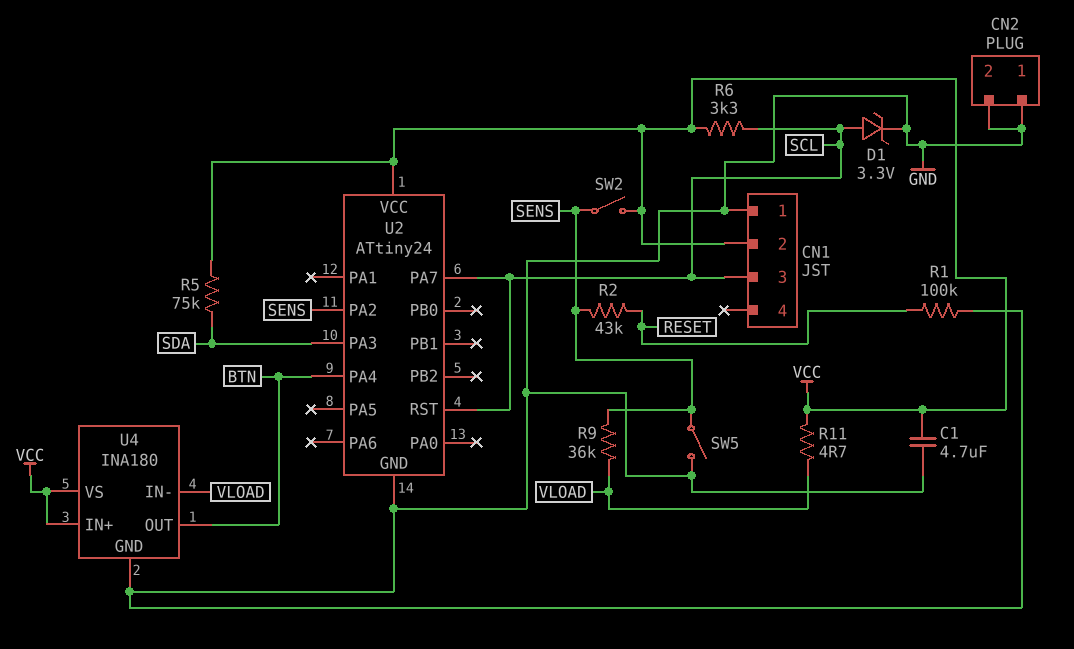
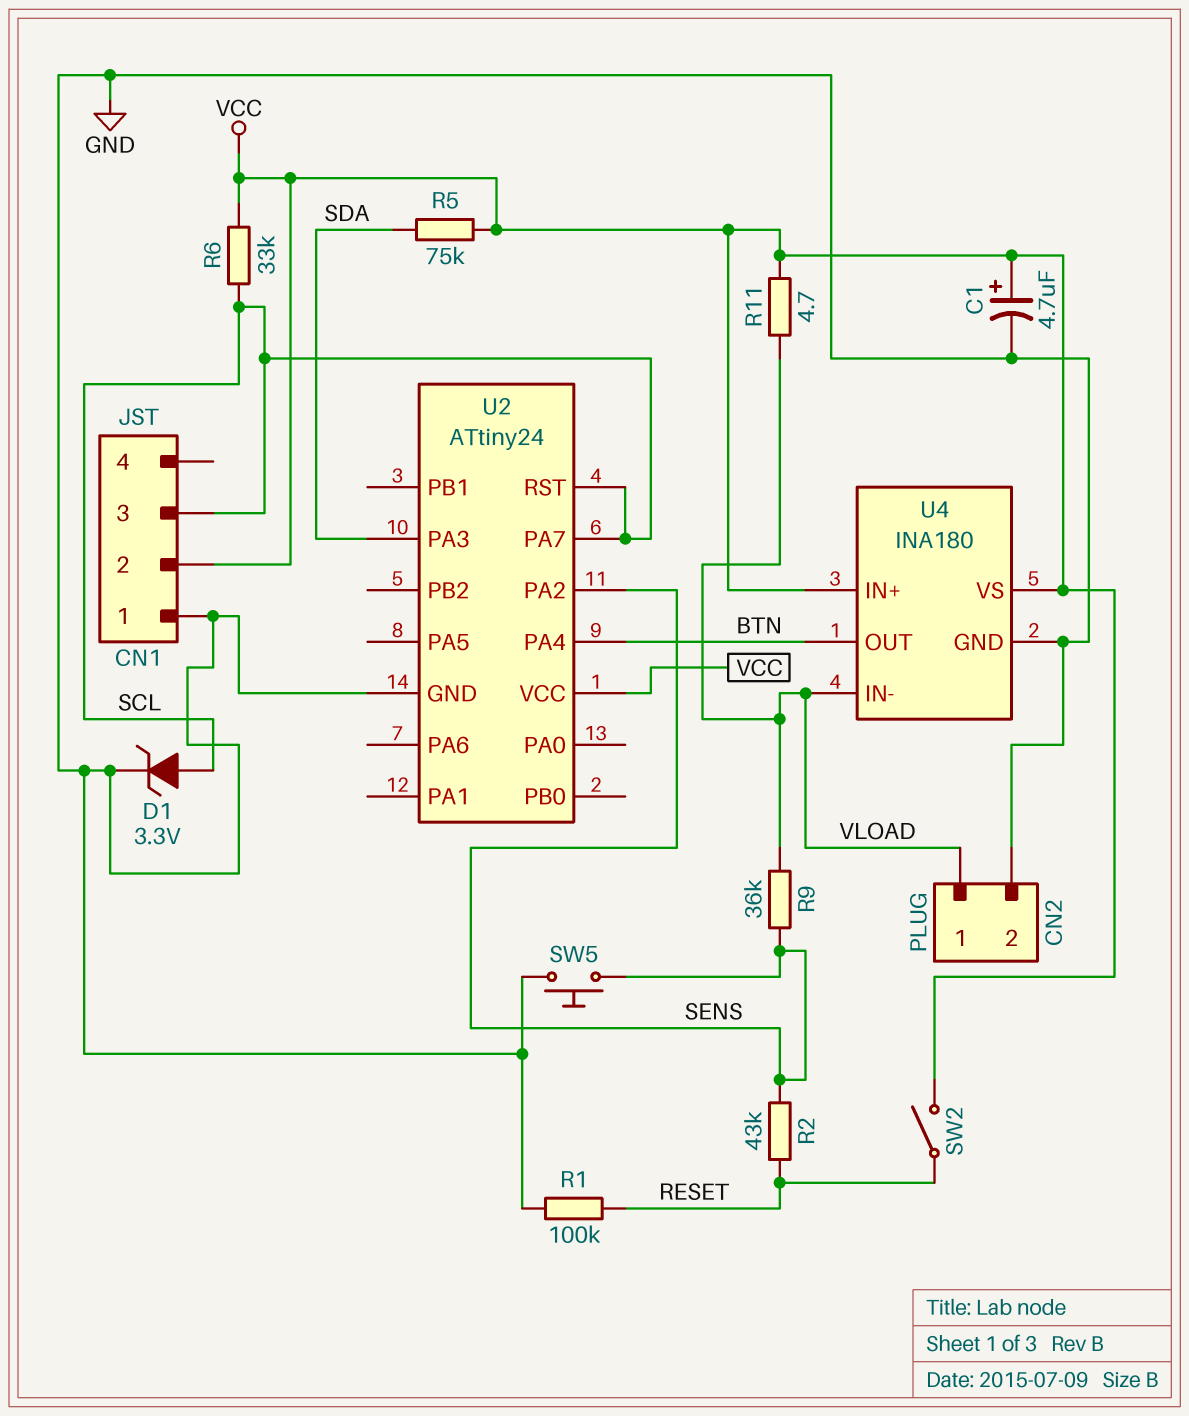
C1: 4.7uF (GND, VCC) -> 4.7uF (plus VCC, minus GND)
CN2 pin 1: GND -> VLOAD
R6: 3.3k (SCL, VCC) -> 33k (SCL, VCC)
SW2: switch (SENS, VCC) -> switch (RESET, VCC)
SW5: switch (GND, SENS) -> button (GND, SENS)

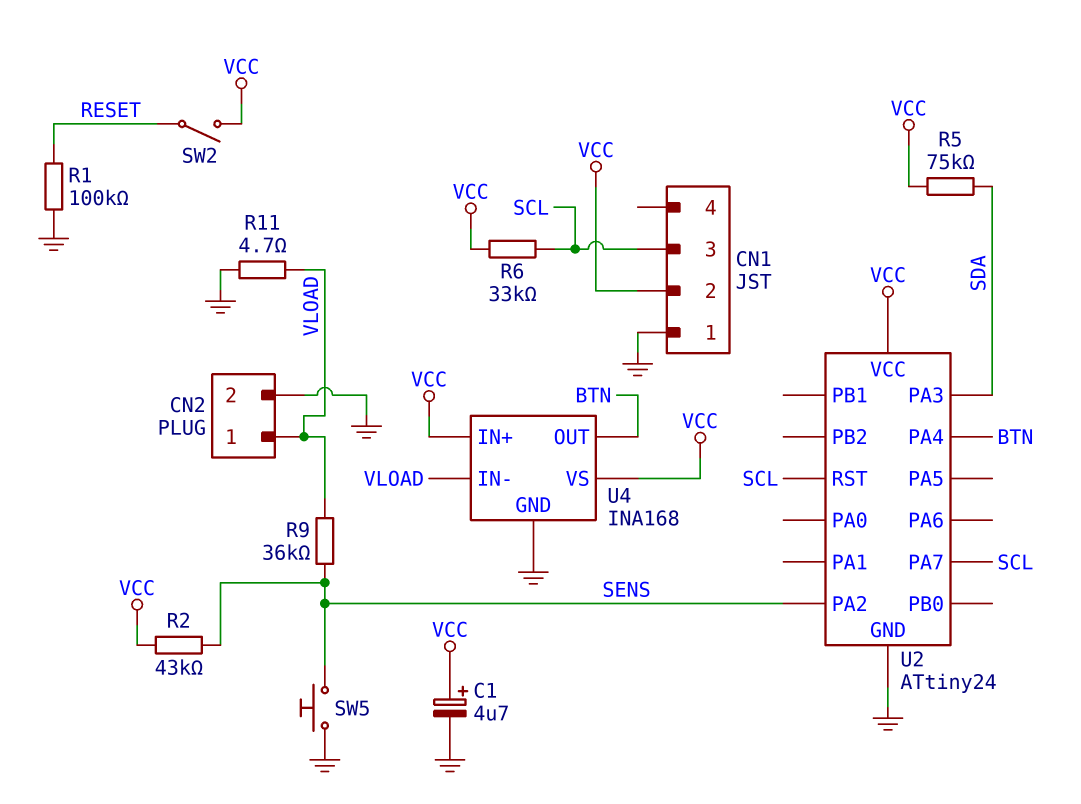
D1: zener 3.3V (A SCL, K GND) -> none
R2: 43k (RESET, SENS) -> 43k (SENS, VCC)
R11: 4.7 (VCC, VLOAD) -> 4.7 (GND, VLOAD)
U4: INA180 -> INA168

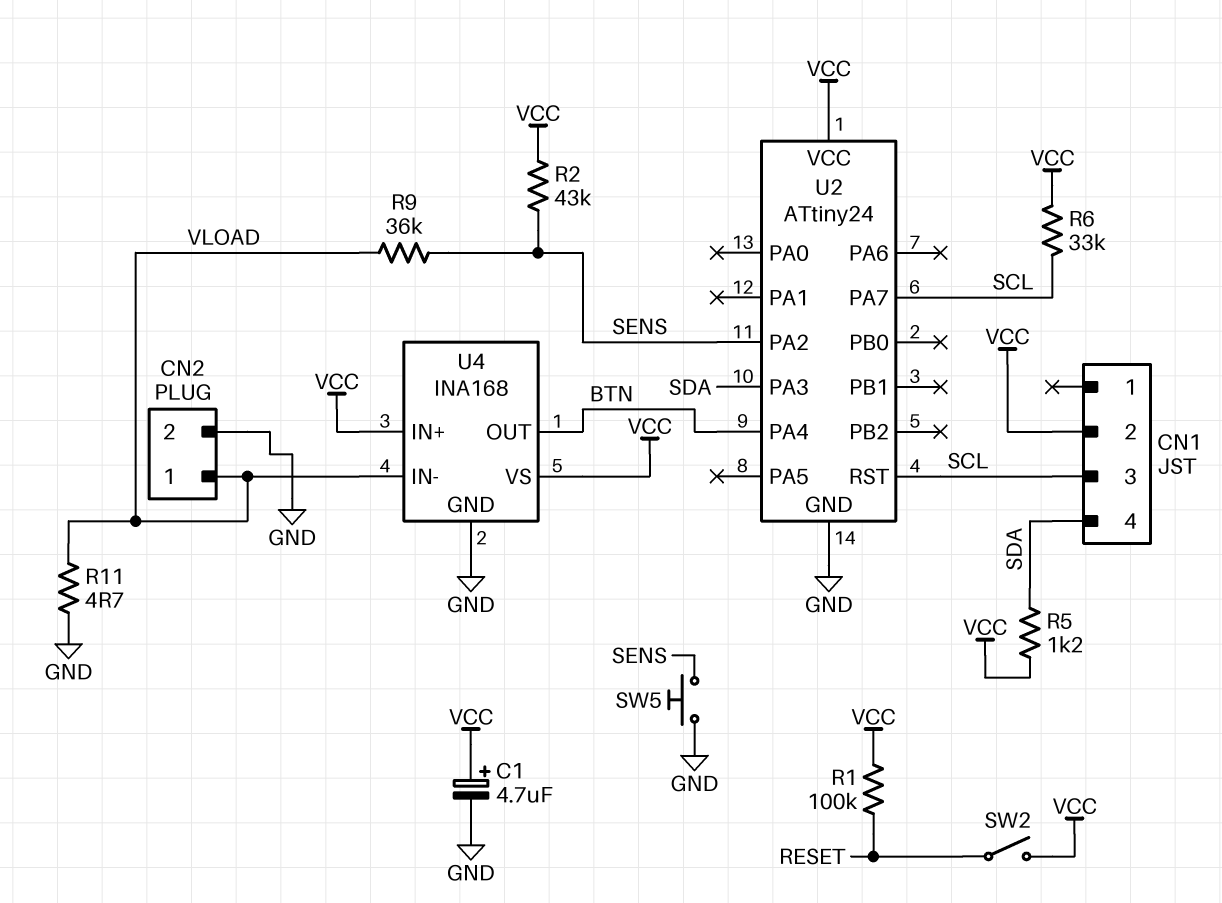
CN1 pin 1: GND -> none
CN1 pin 4: none -> SDA
R1: 100k (GND, RESET) -> 100k (RESET, VCC)
R5: 75k (SDA, VCC) -> 1.2k (SDA, VCC)

